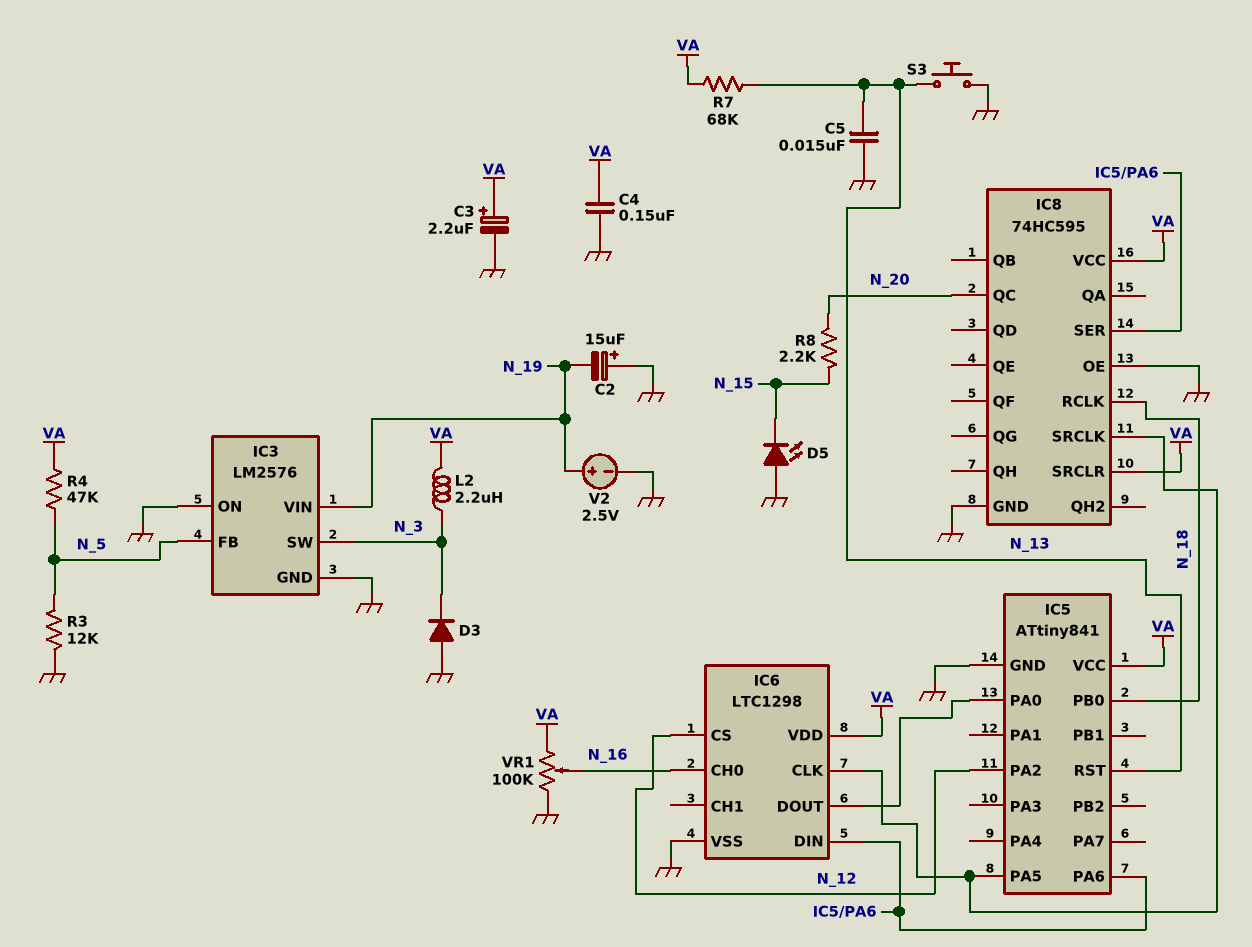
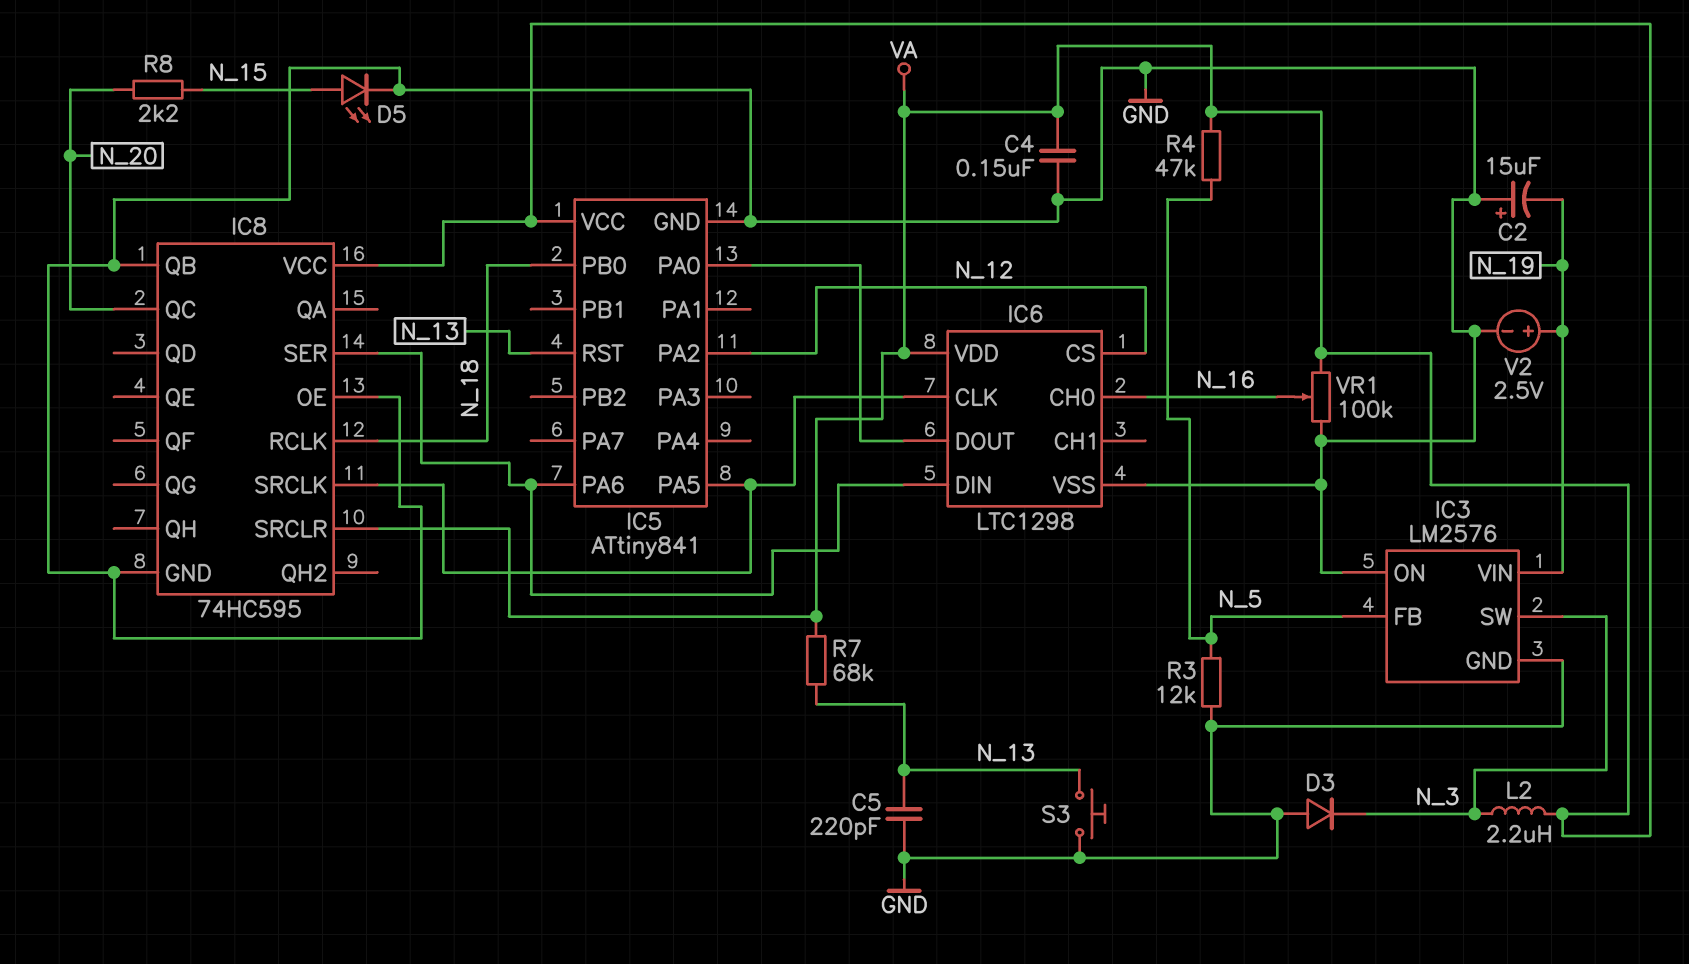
C3: 2.2uF (plus VA, minus GND) -> none
C5: 15nF (GND, N_13) -> 220pF (GND, N_13)
D5: LED (A GND, K N_15) -> LED (A N_15, K GND)
IC8 pin QB: none -> GND

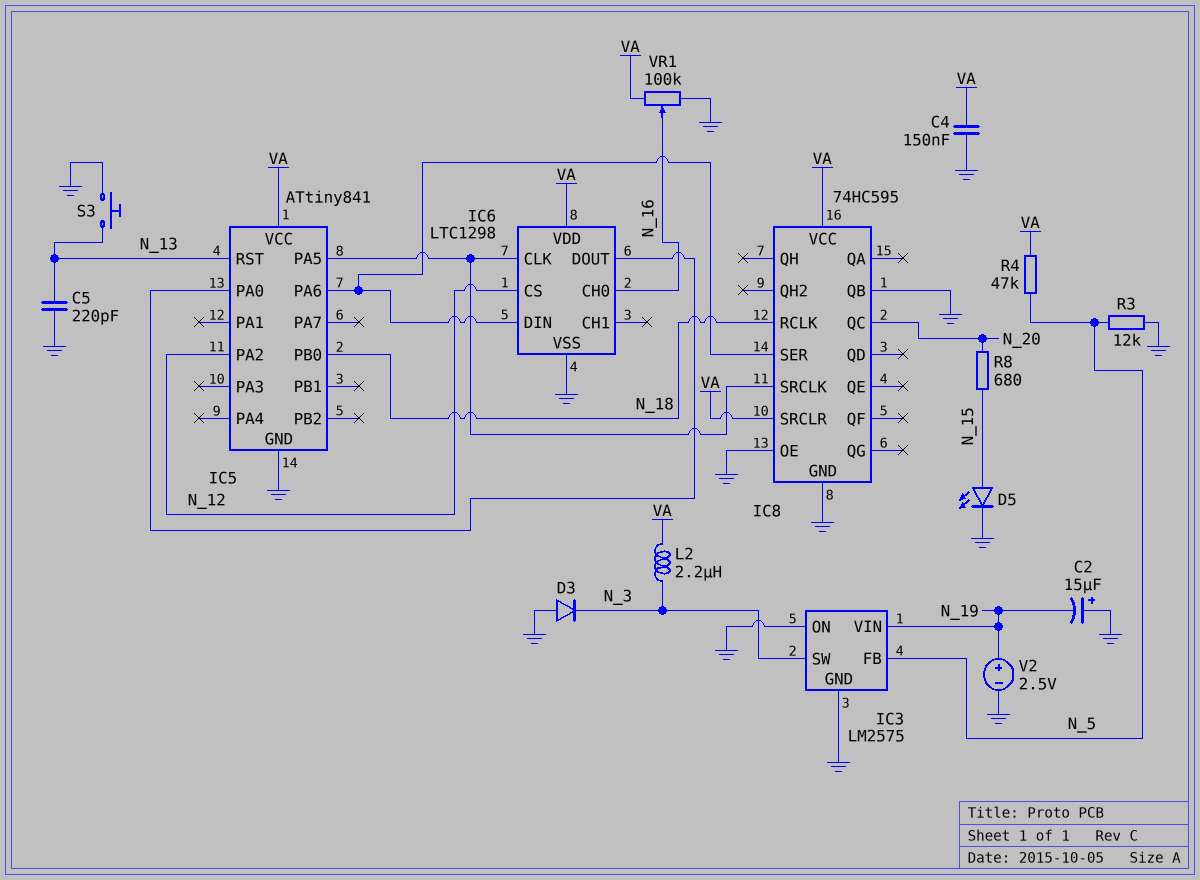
IC3: LM2576 -> LM2575
R7: 68k (N_13, VA) -> none
R8: 2.2k (N_15, N_20) -> 680 (N_15, N_20)

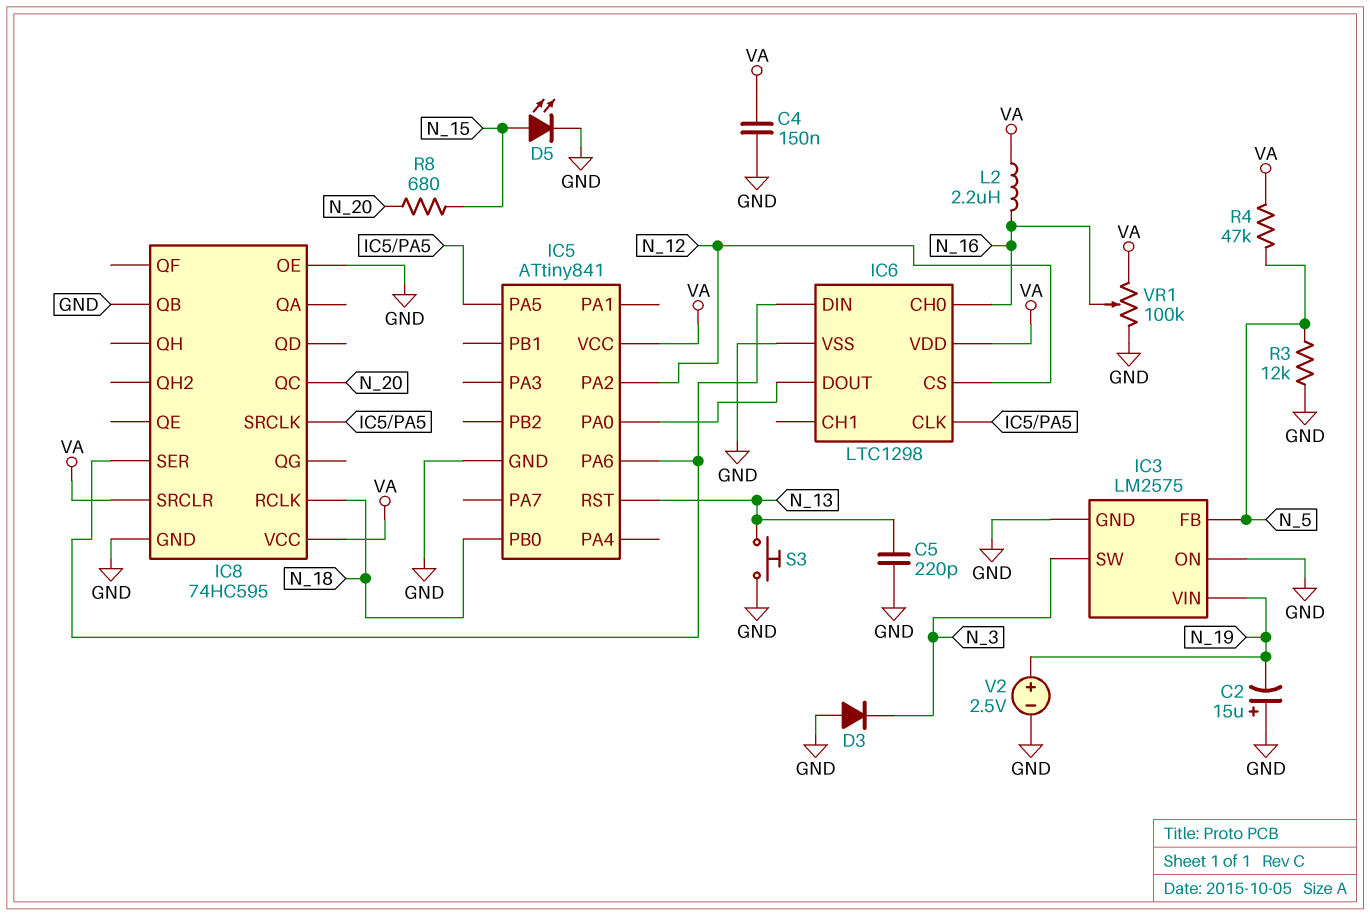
L2: 2.2uH (N_3, VA) -> 2.2uH (N_16, VA)

